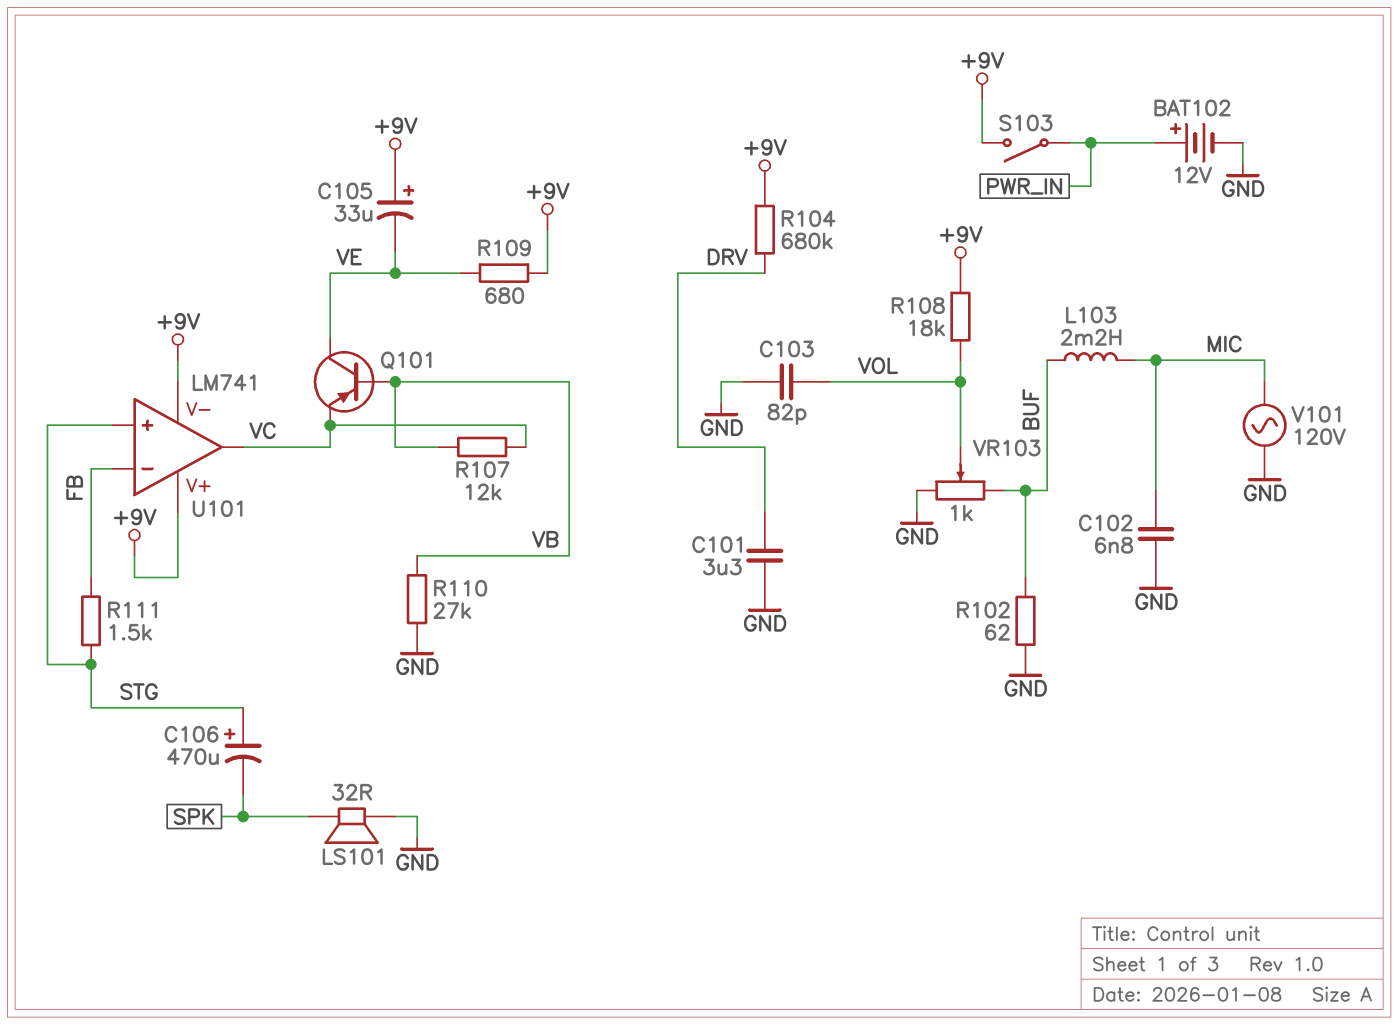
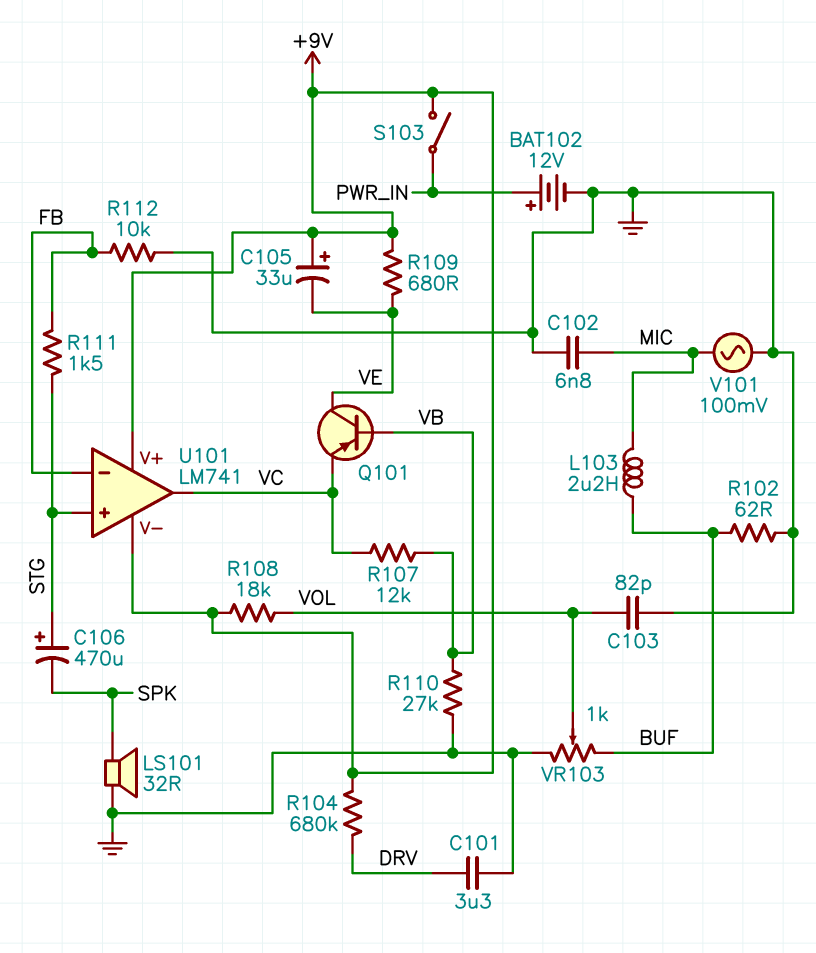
L103: 2.2mH (BUF, MIC) -> 2.2uH (BUF, MIC)
R112: none -> 10k (FB, GND)
V101: AC 120V (GND, MIC) -> AC 100mV (GND, MIC)

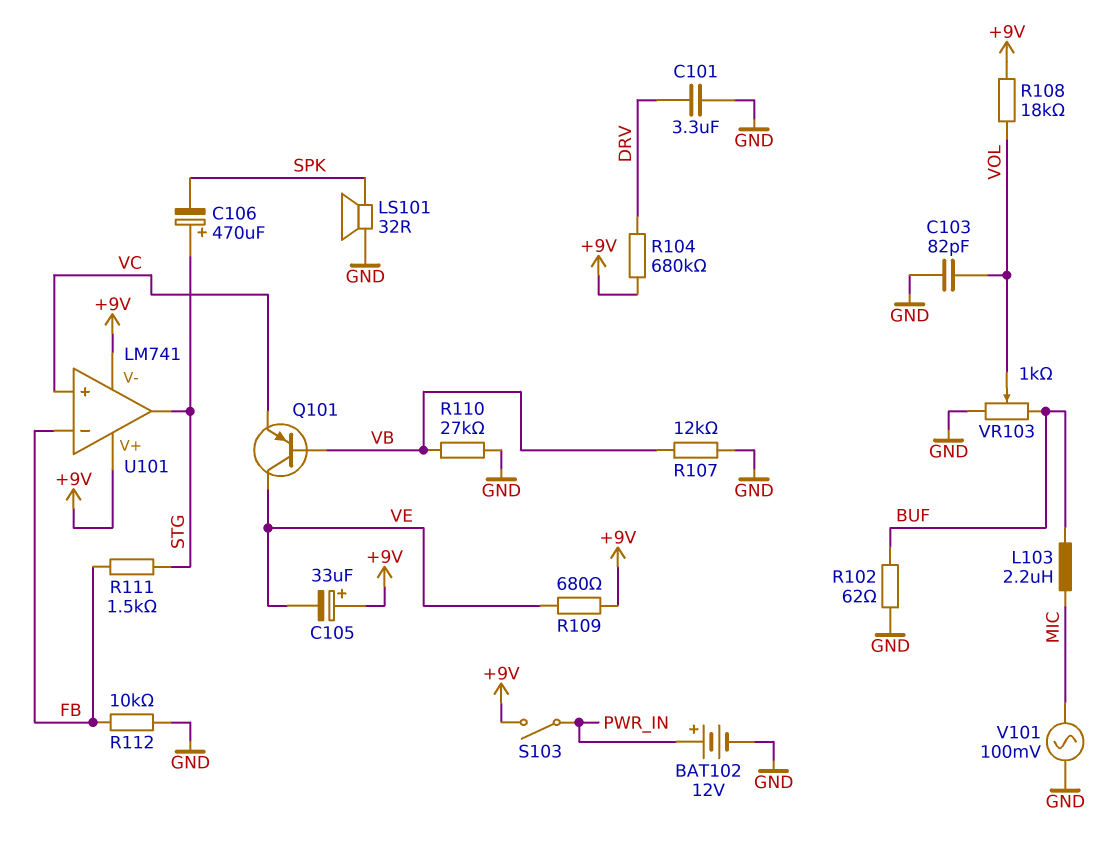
C102: 6.8nF (GND, MIC) -> none
R107: 12k (VB, VC) -> 12k (GND, VB)
U101 pin in+: STG -> VC
U101 pin out: VC -> STG

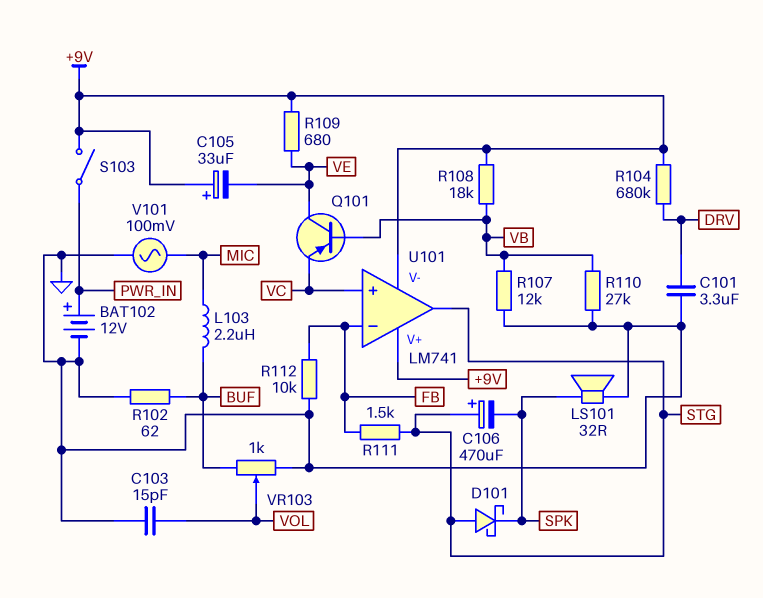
C103: 82pF (GND, VOL) -> 15pF (GND, VOL)
D101: none -> schottky (A STG, K SPK)
R108: 18k (+9V, VOL) -> 18k (+9V, VB)

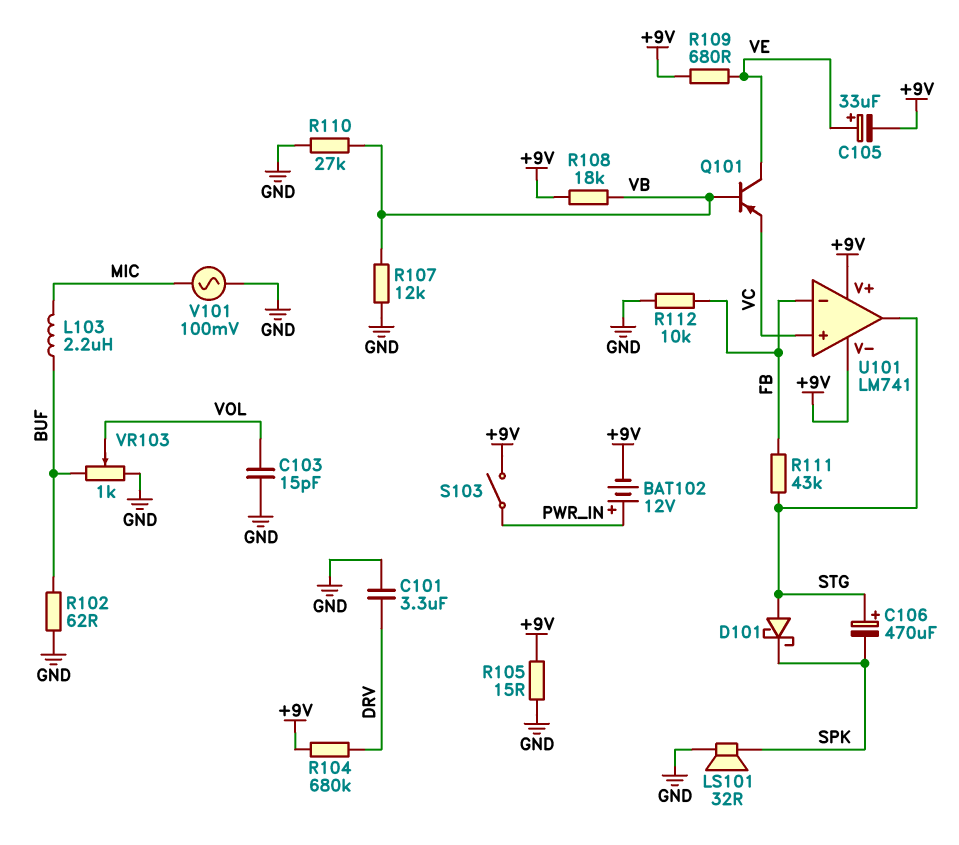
BAT102: 12V (plus PWR_IN, minus GND) -> 12V (plus PWR_IN, minus +9V)
C105: 33uF (plus +9V, minus VE) -> 33uF (plus VE, minus +9V)
R105: none -> 15 (+9V, GND)
R111: 1.5k (FB, STG) -> 43k (FB, STG)

